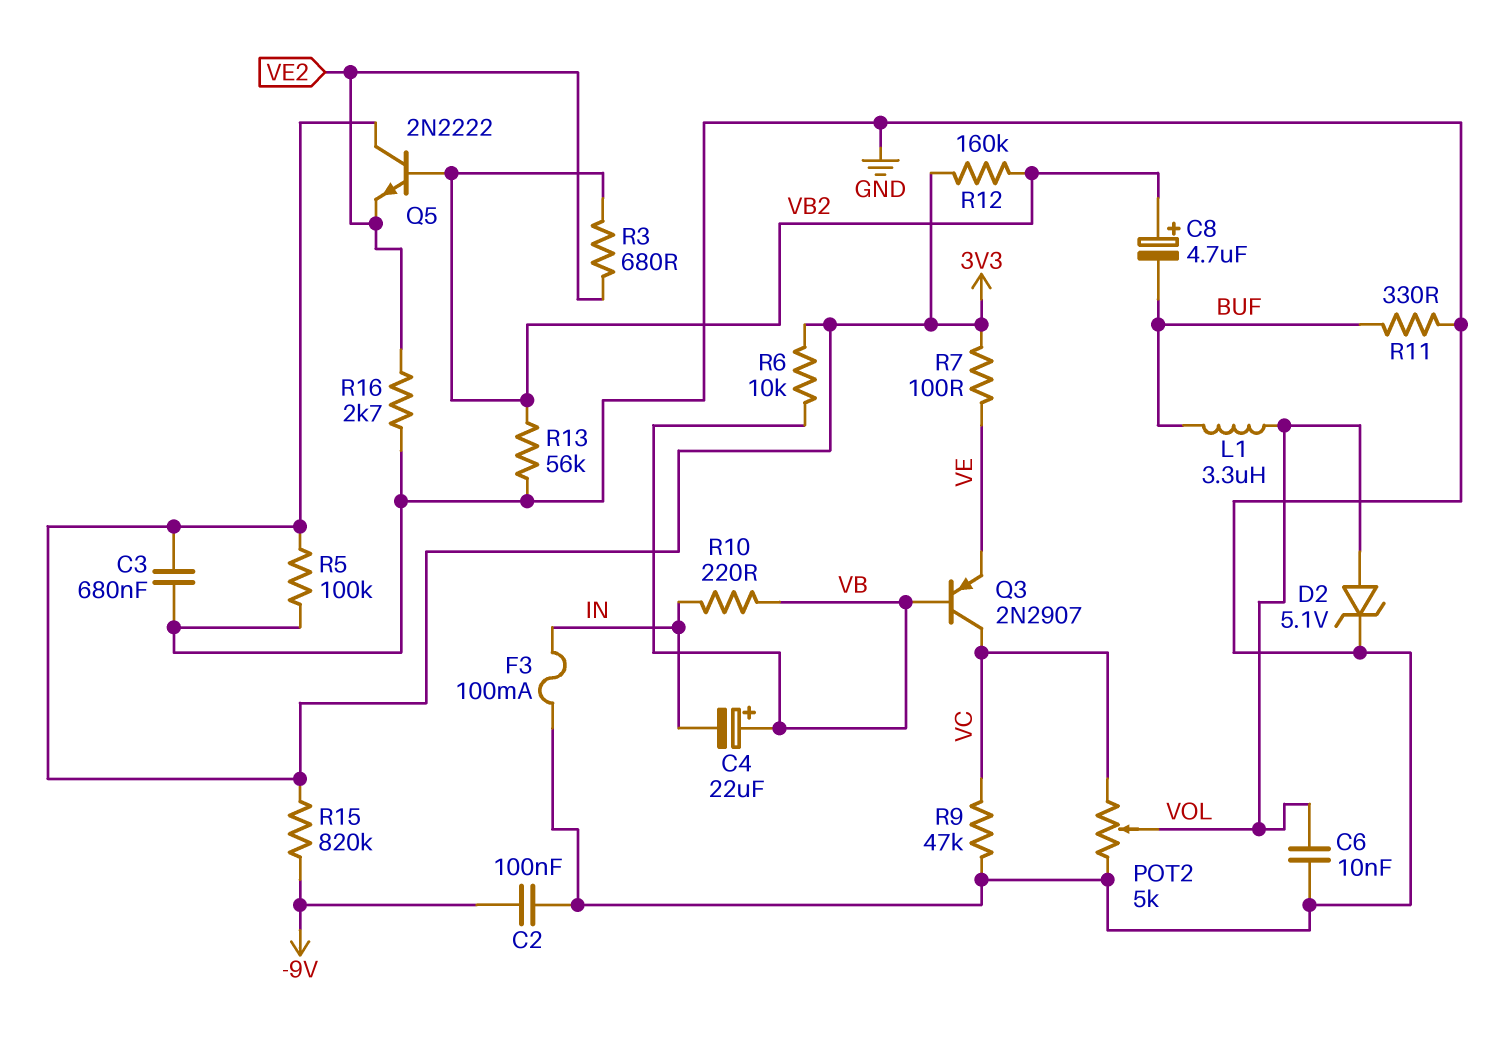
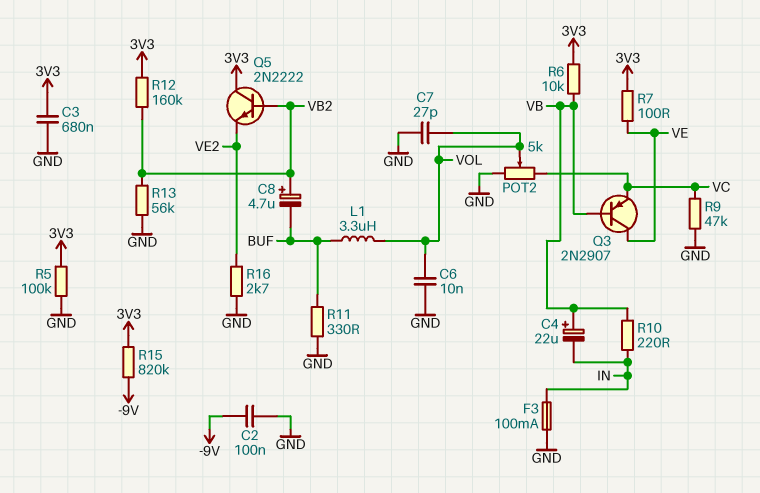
C7: none -> 27pF (GND, VOL)
D2: zener 5.1V (A VOL, K GND) -> none
Q3: PNP 2N2907 (B VB, C VC, E VE) -> PNP 2N2907 (B VB, C VE, E VC)
R3: 680 (VB2, VE2) -> none

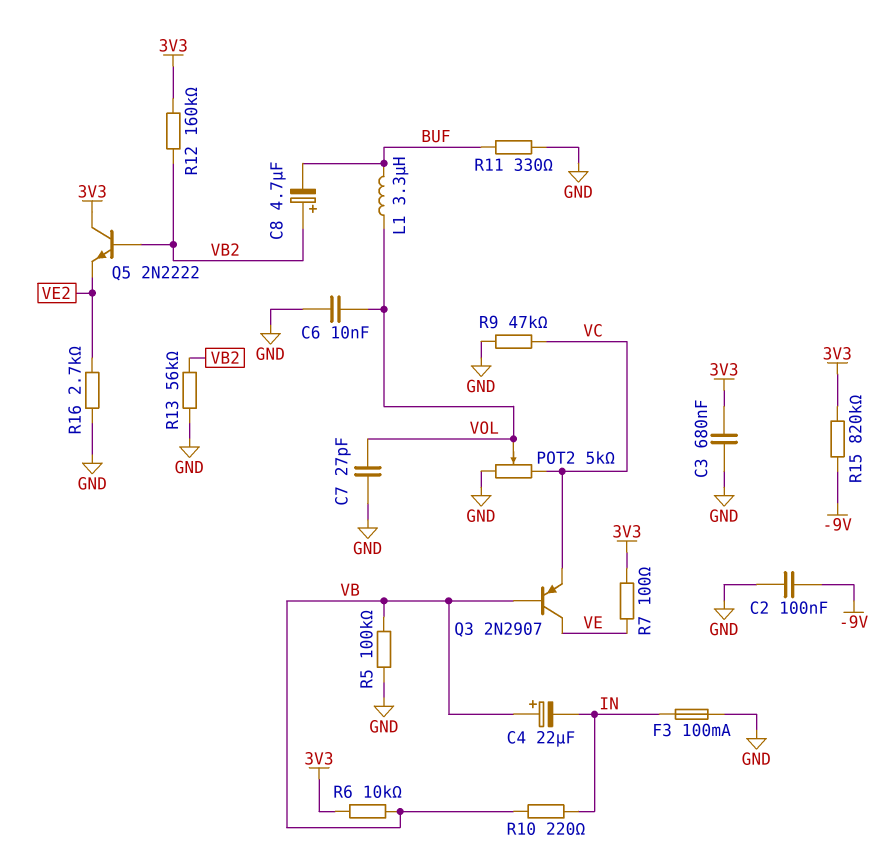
R5: 100k (3V3, GND) -> 100k (GND, VB)

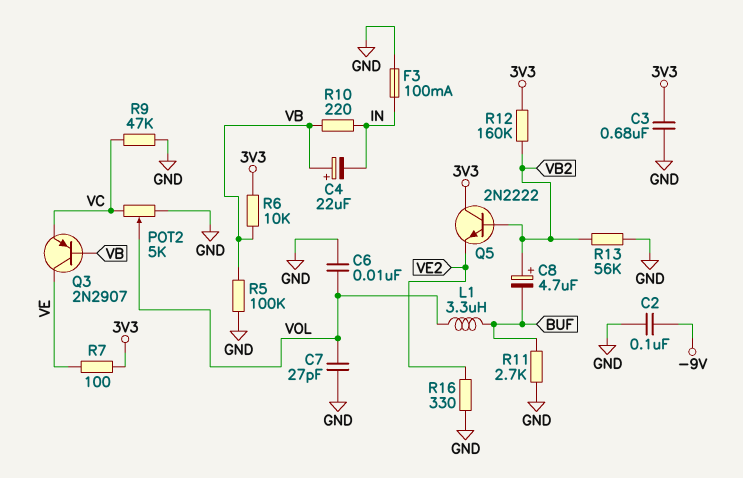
R11: 330 (BUF, GND) -> 2.7k (BUF, GND)
R15: 820k (-9V, 3V3) -> none
R16: 2.7k (GND, VE2) -> 330 (GND, VE2)

